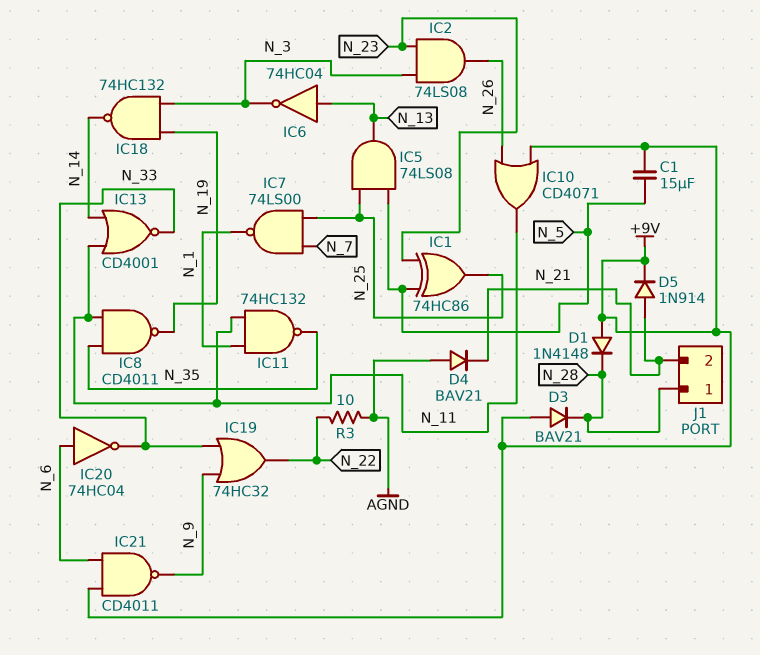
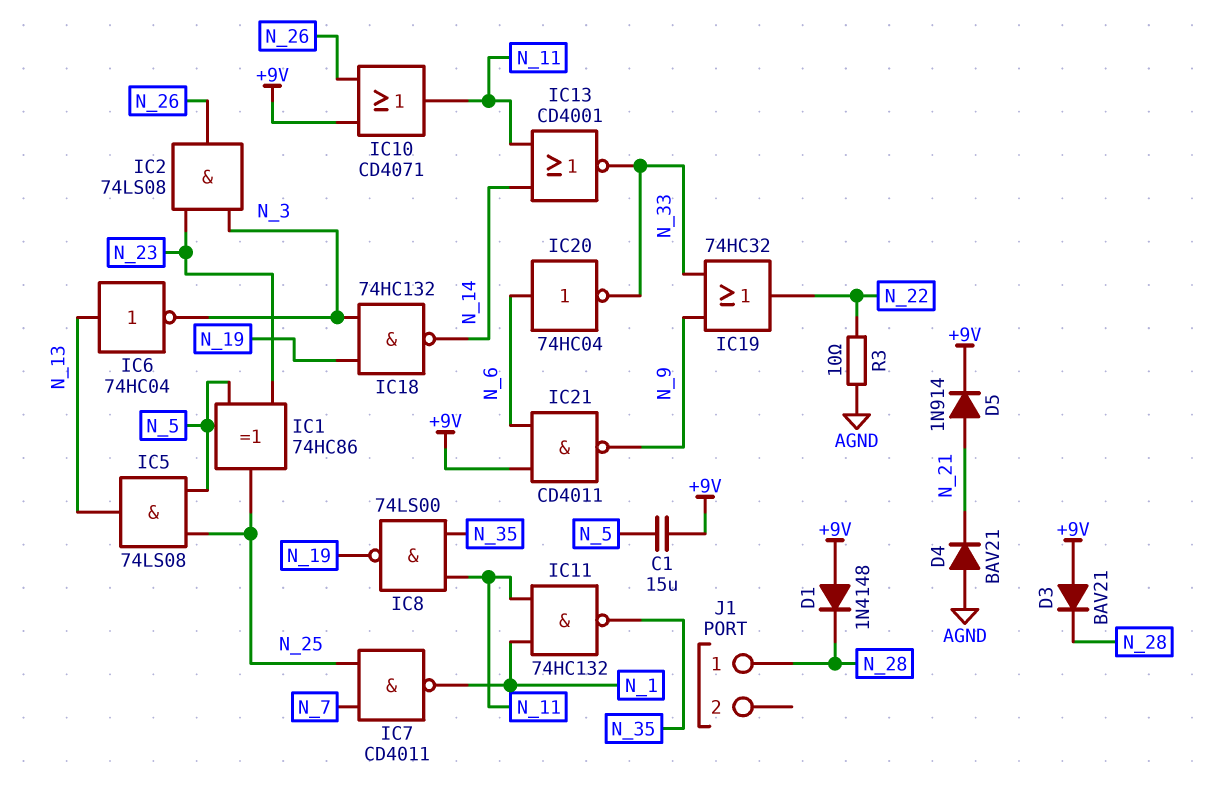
IC7: NAND 74LS00 (in N_7, in N_25, out N_1) -> NAND CD4011 (in N_7, in N_25, out N_1)
IC8: NAND CD4011 (in N_11, in N_35, out N_19) -> NAND 74LS00 (in N_11, in N_35, out N_19)
J1 pin 2: N_21 -> none

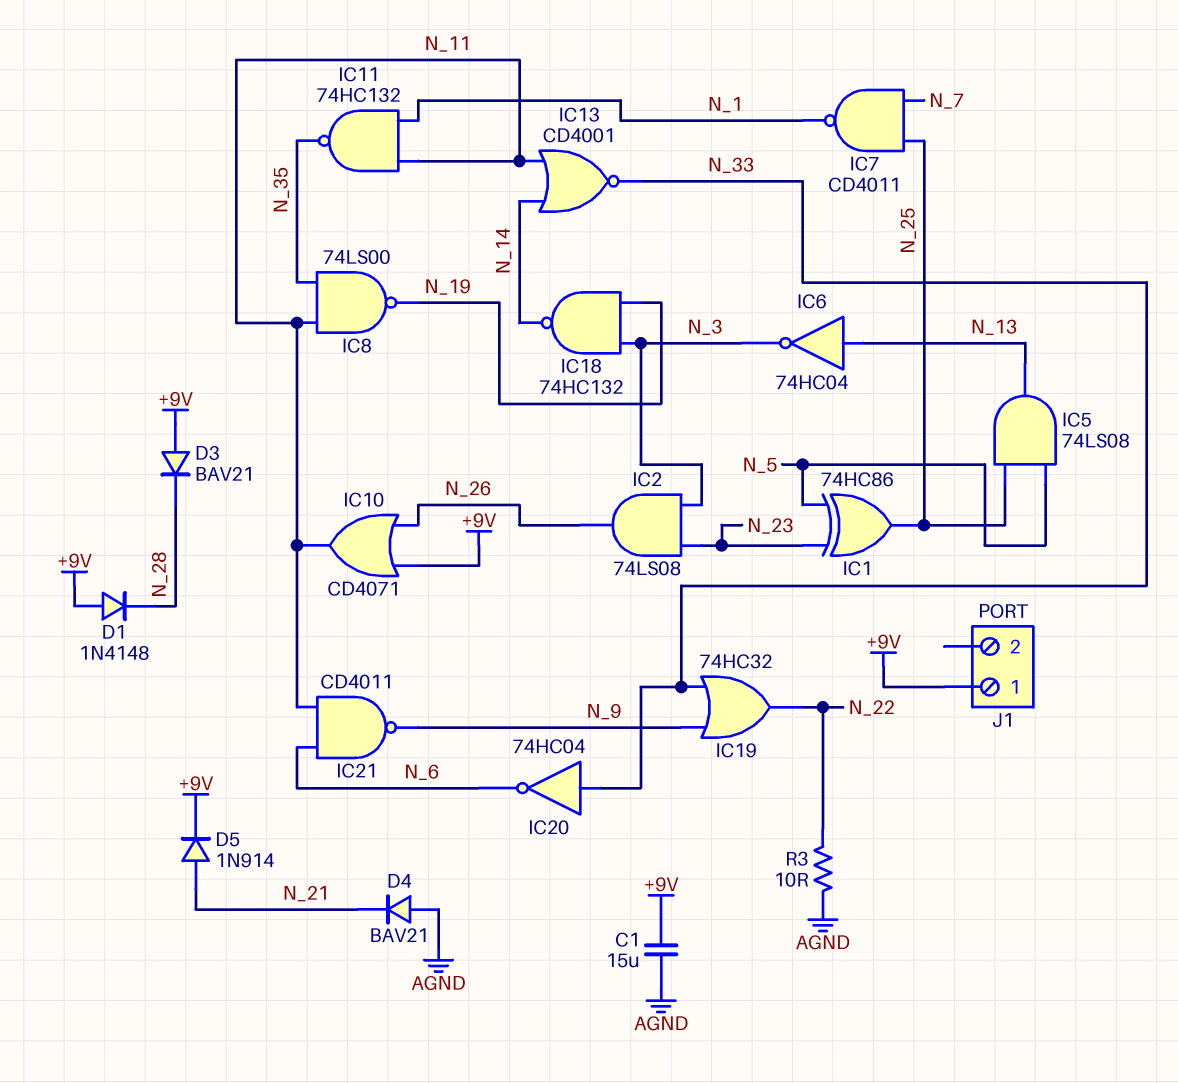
C1: 15uF (+9V, N_5) -> 15uF (+9V, AGND)
IC20: NOT 74HC04 (in N_6, out N_33) -> NOT 74HC04 (in N_33, out N_6)
IC21: NAND CD4011 (in +9V, in N_6, out N_9) -> NAND CD4011 (in N_6, in N_11, out N_9)
J1 pin 1: N_28 -> +9V

